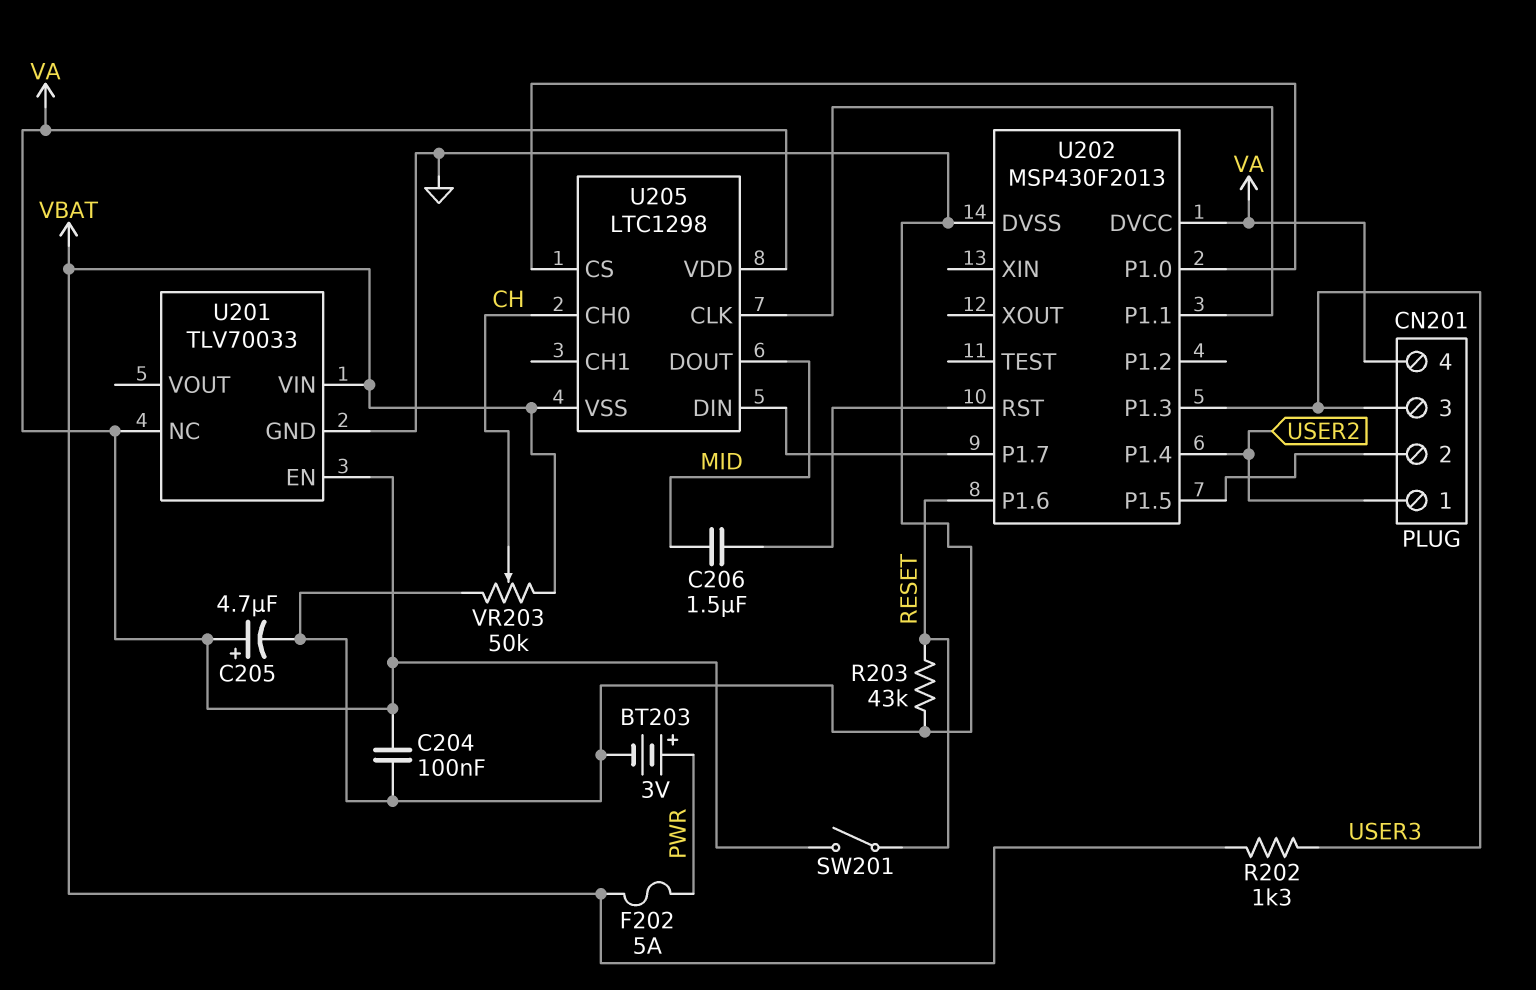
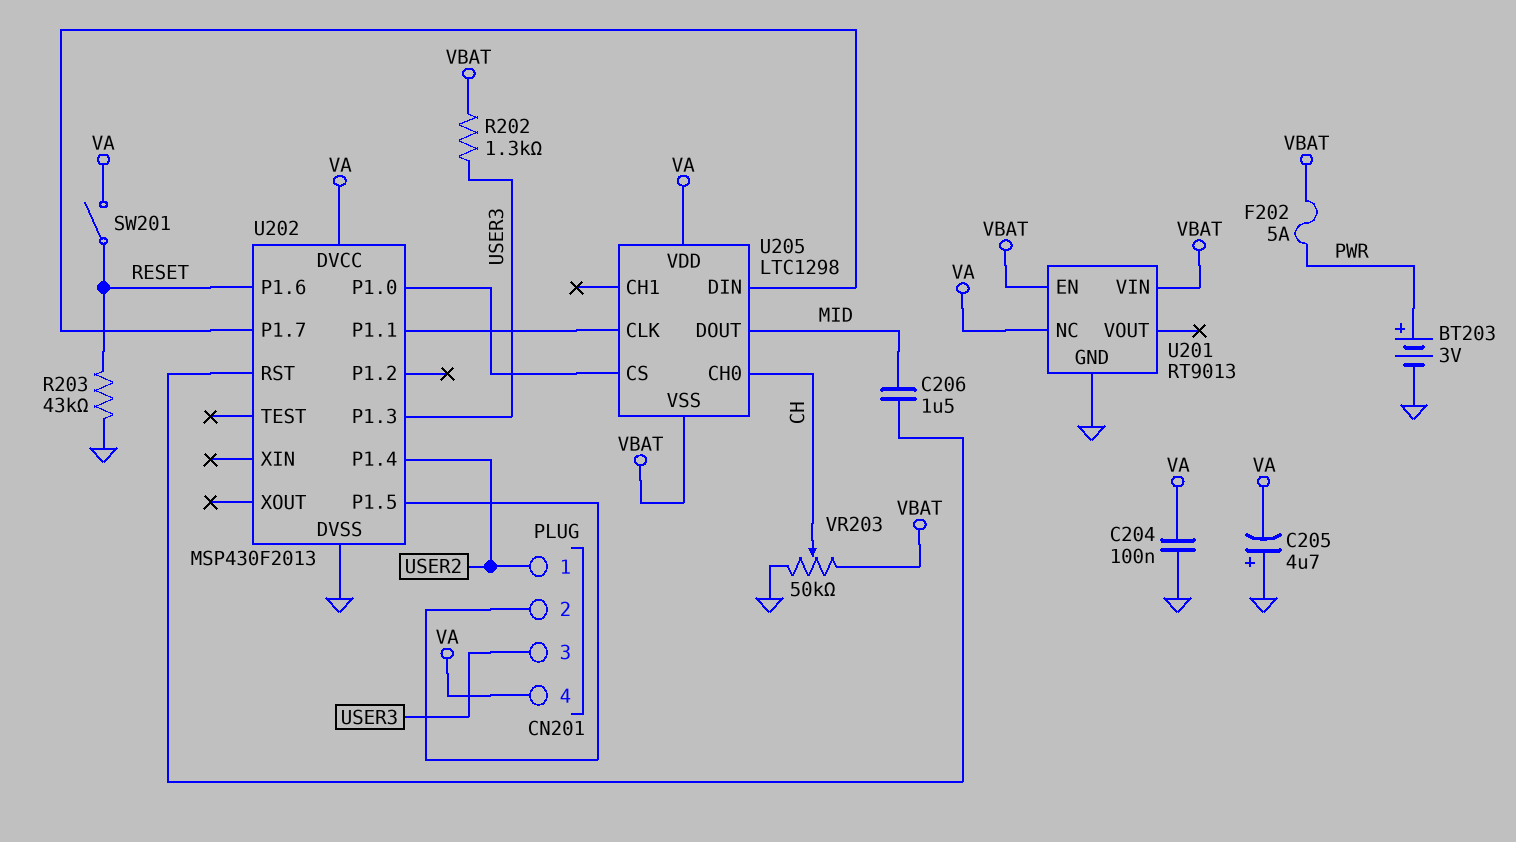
C205: 4.7uF (plus VA, minus GND) -> 4.7uF (plus GND, minus VA)
U201: TLV70033 -> RT9013
U201 pin EN: VA -> VBAT

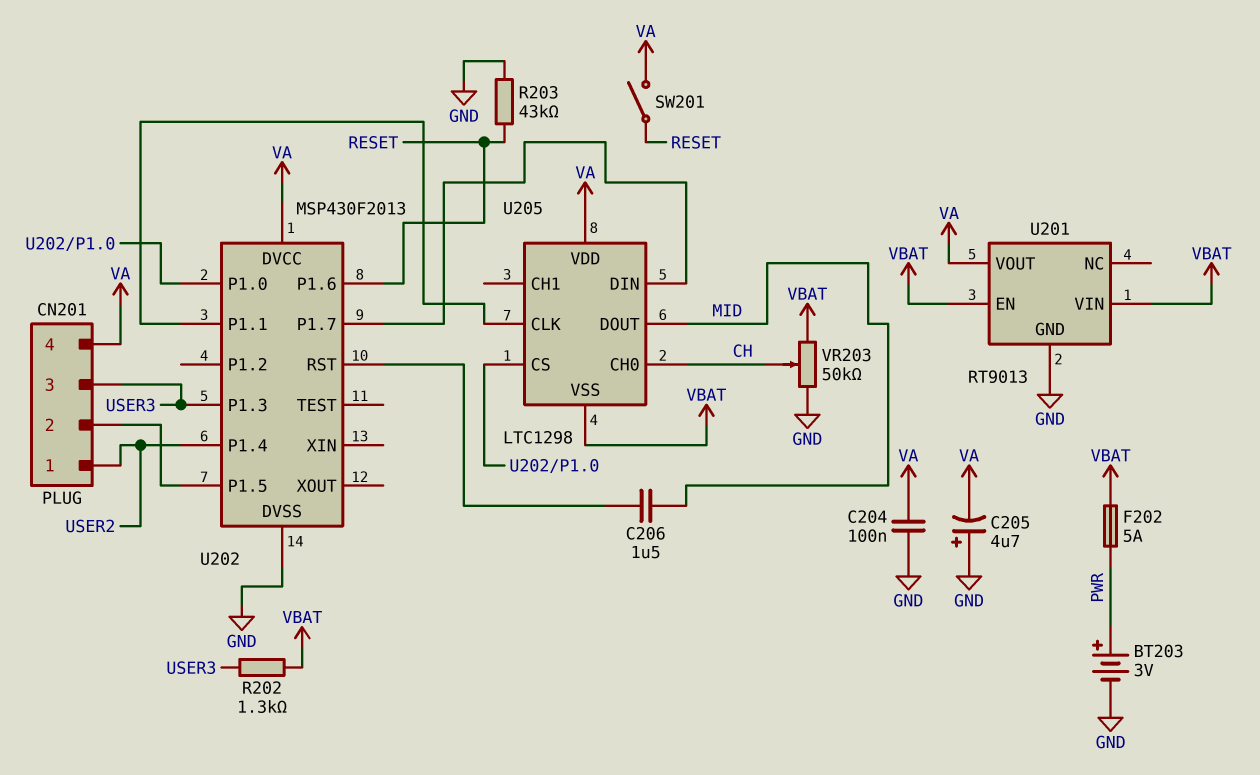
U201 pin NC: VA -> none
U201 pin VOUT: none -> VA

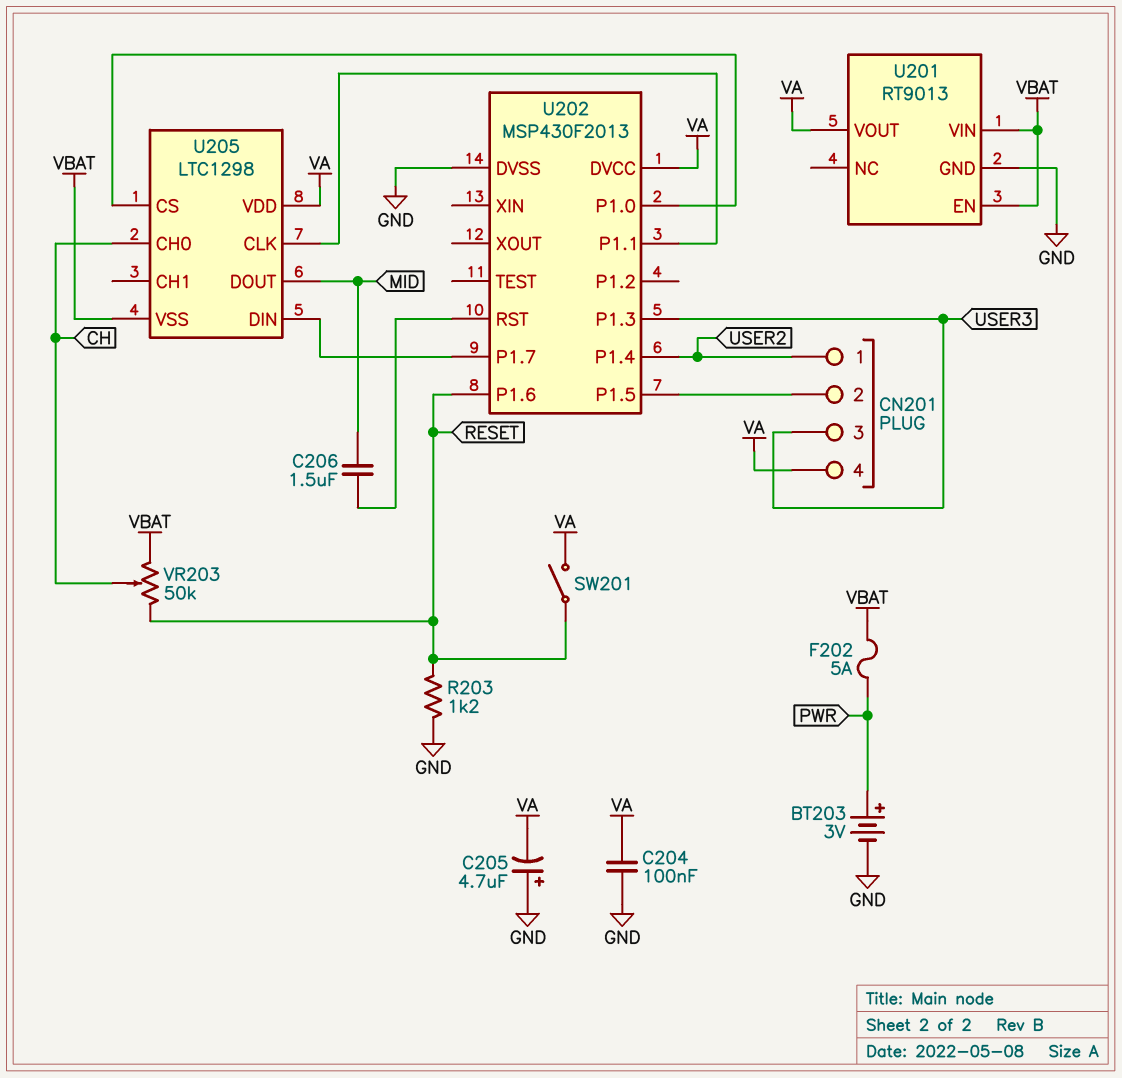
R202: 1.3k (USER3, VBAT) -> none
R203: 43k (GND, RESET) -> 1.2k (GND, RESET)
VR203: 50k (GND, VBAT, wiper CH) -> 50k (RESET, VBAT, wiper CH)

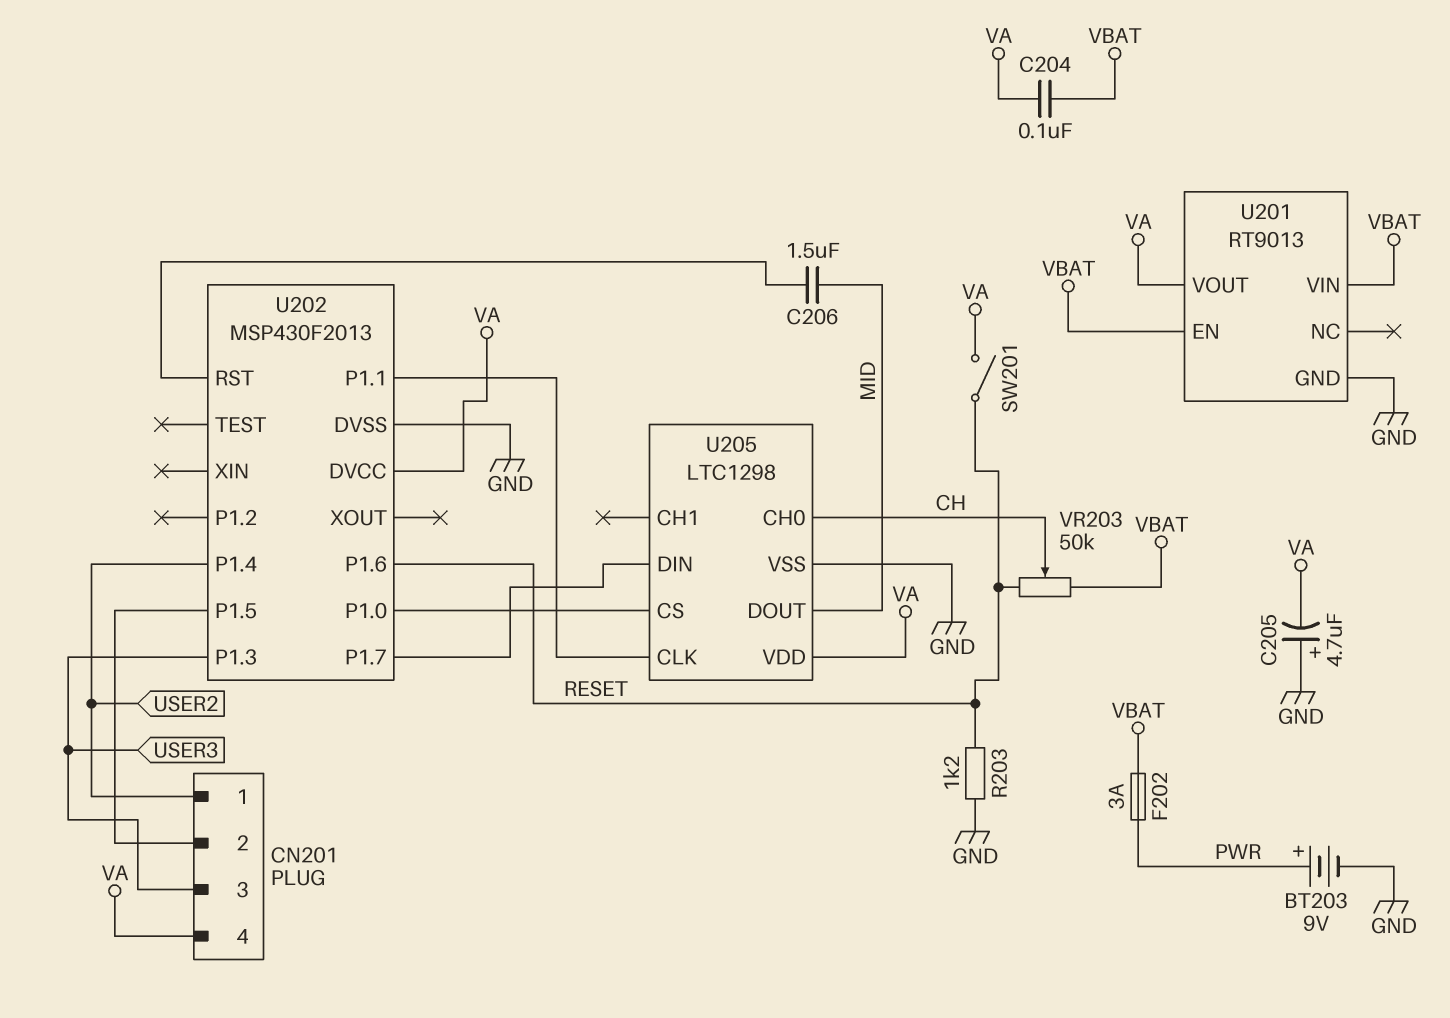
BT203: 3V (plus PWR, minus GND) -> 9V (plus PWR, minus GND)
C204: 100nF (GND, VA) -> 100nF (VA, VBAT)
F202: 5A (PWR, VBAT) -> 3A (PWR, VBAT)
U205 pin VSS: VBAT -> GND

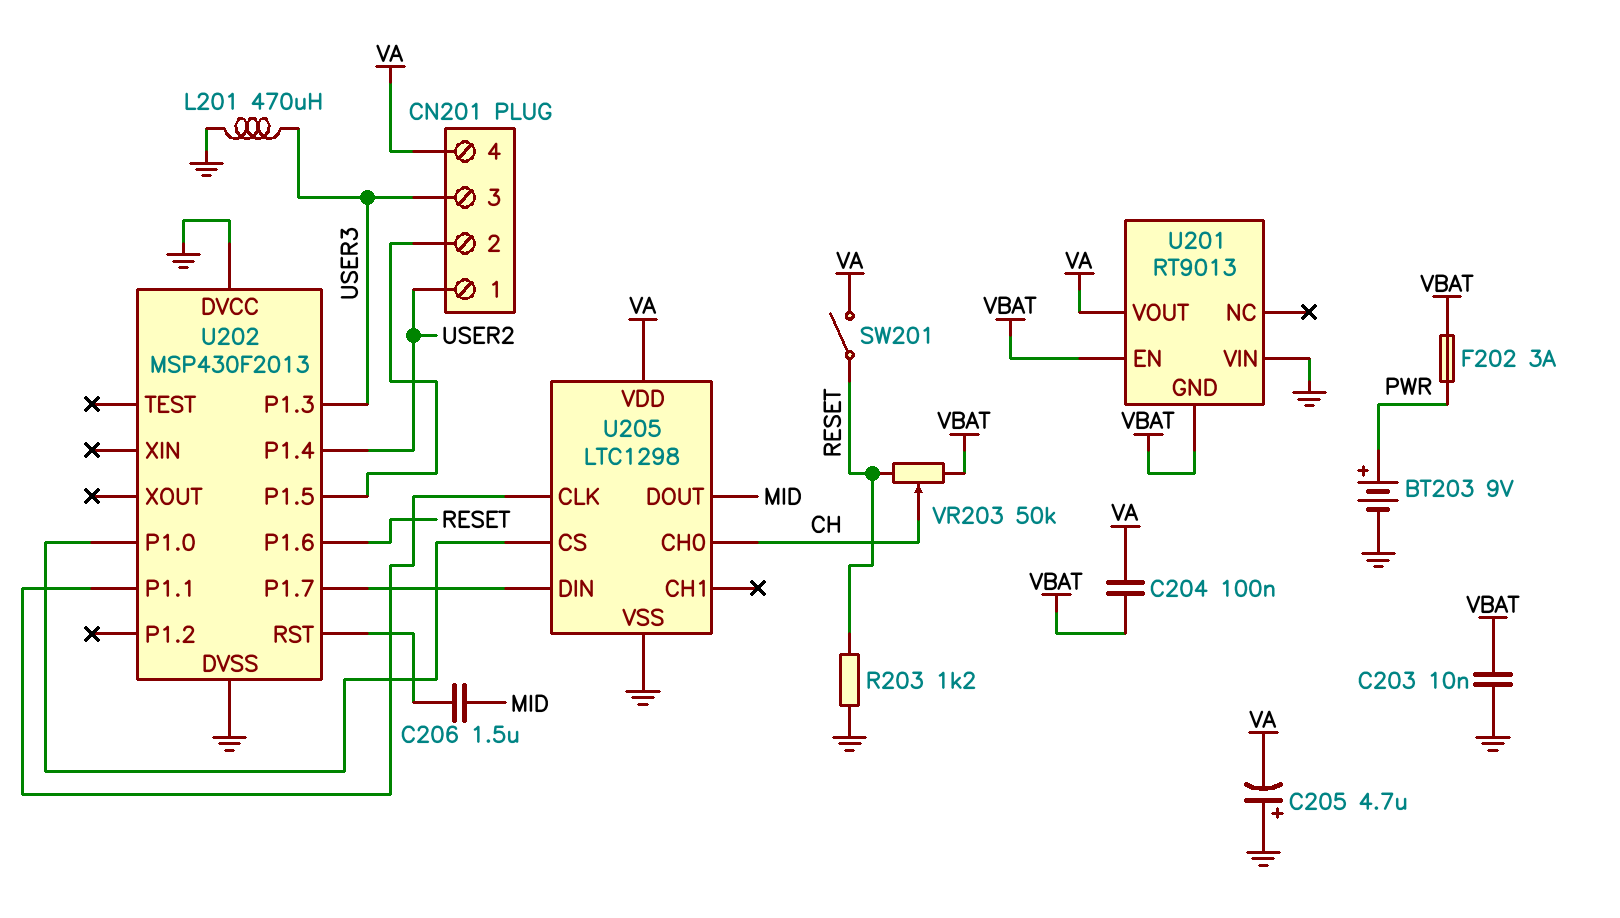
C203: none -> 10nF (GND, VBAT)
L201: none -> 470uH (GND, USER3)
U201 pin GND: GND -> VBAT
U201 pin VIN: VBAT -> GND
U202 pin DVCC: VA -> GND

